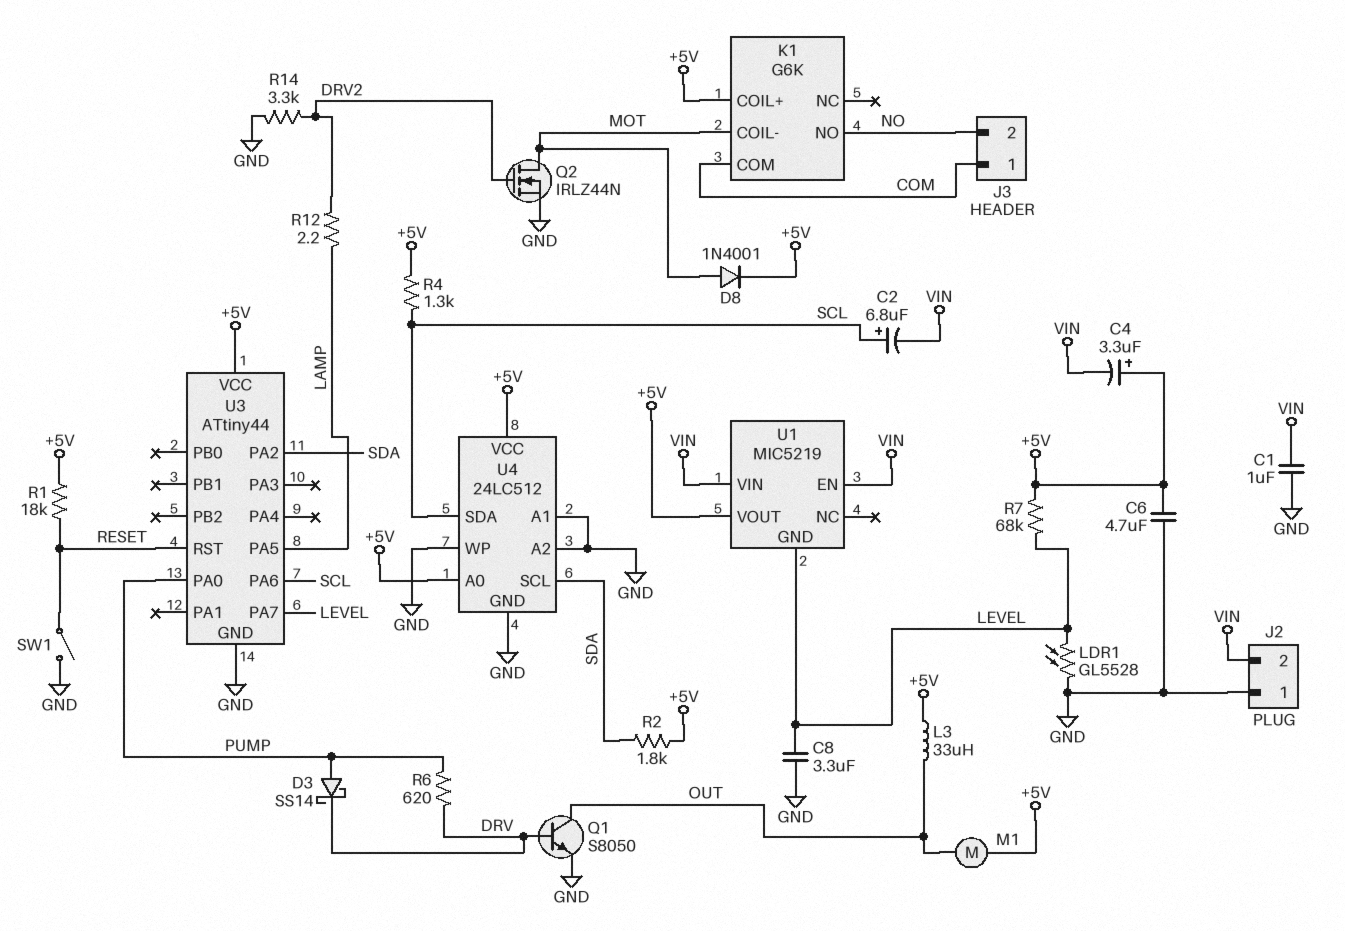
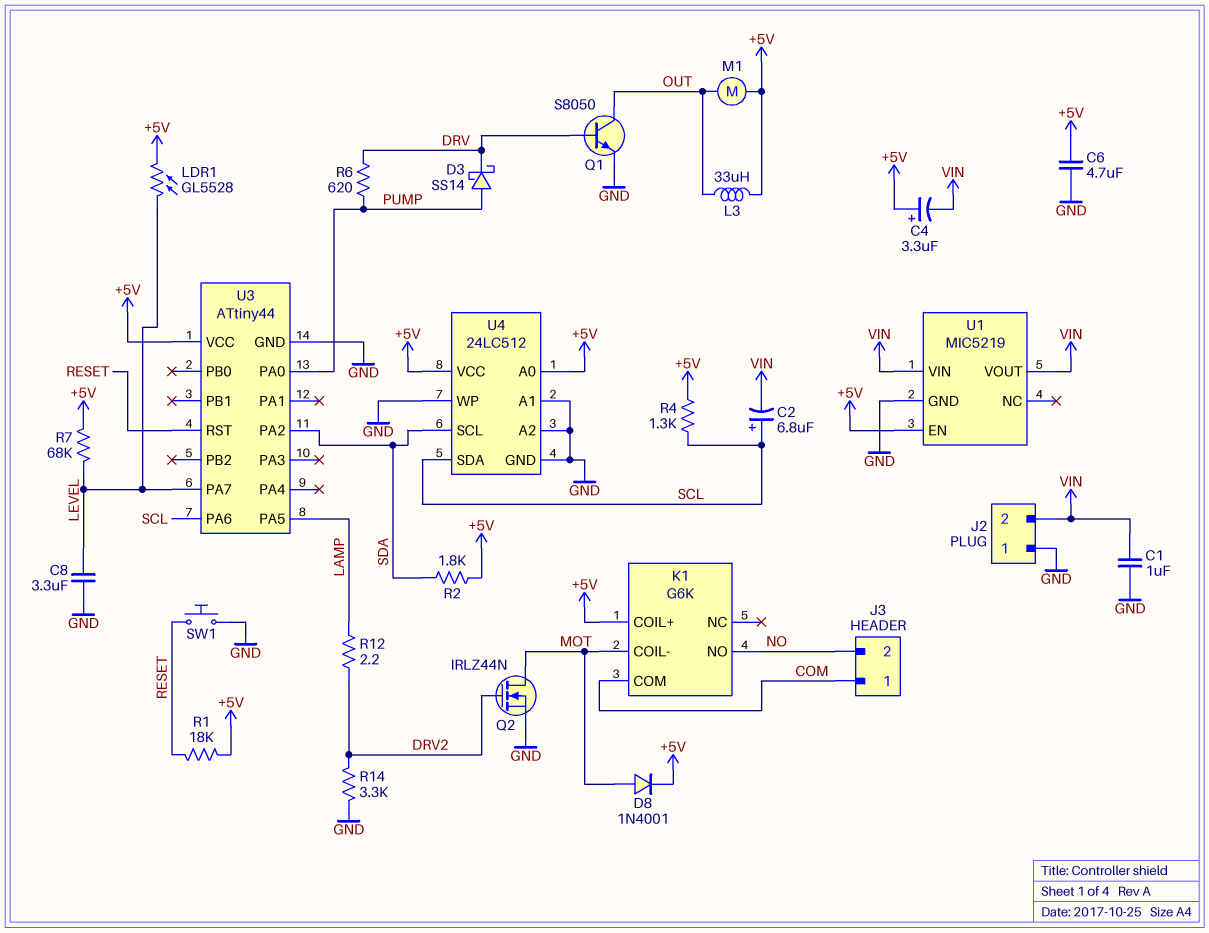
LDR1: GL5528 (GND, LEVEL) -> GL5528 (+5V, LEVEL)
SW1: switch (GND, RESET) -> button (GND, RESET)
U1 pin EN: VIN -> +5V
U1 pin GND: LEVEL -> GND
U1 pin VOUT: +5V -> VIN

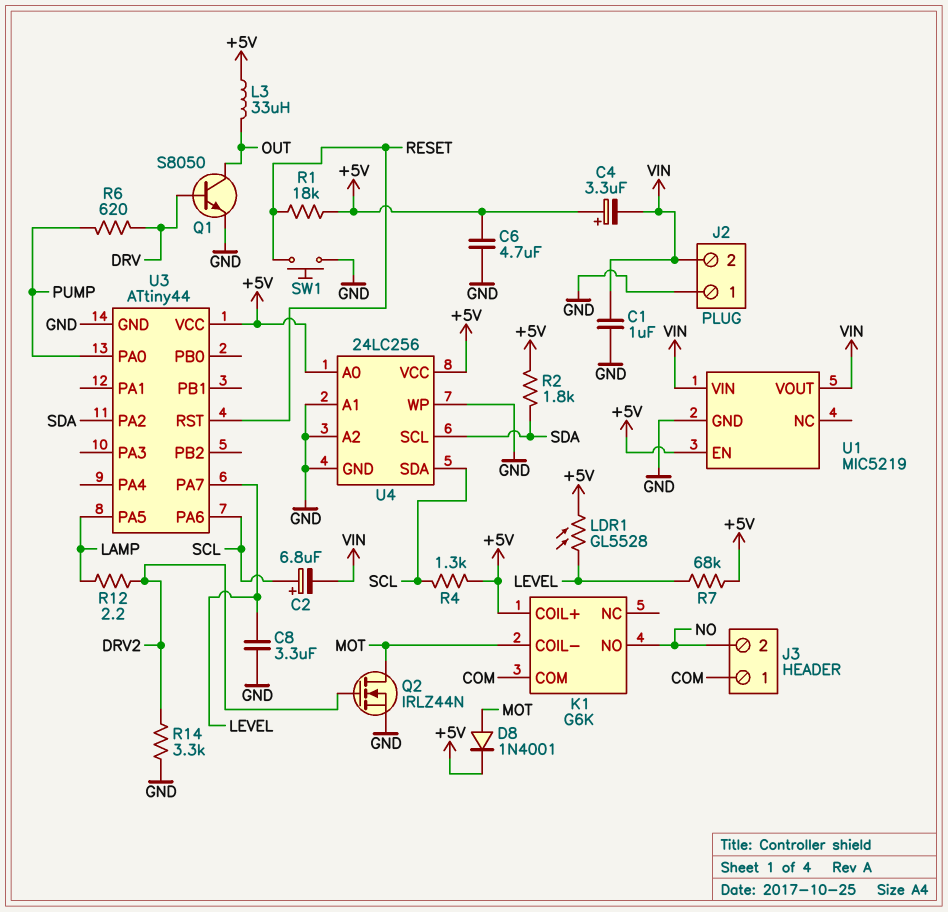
D3: schottky SS14 (A PUMP, K DRV) -> none
M1: motor (+5V, OUT) -> none
U4: 24LC512 -> 24LC256

